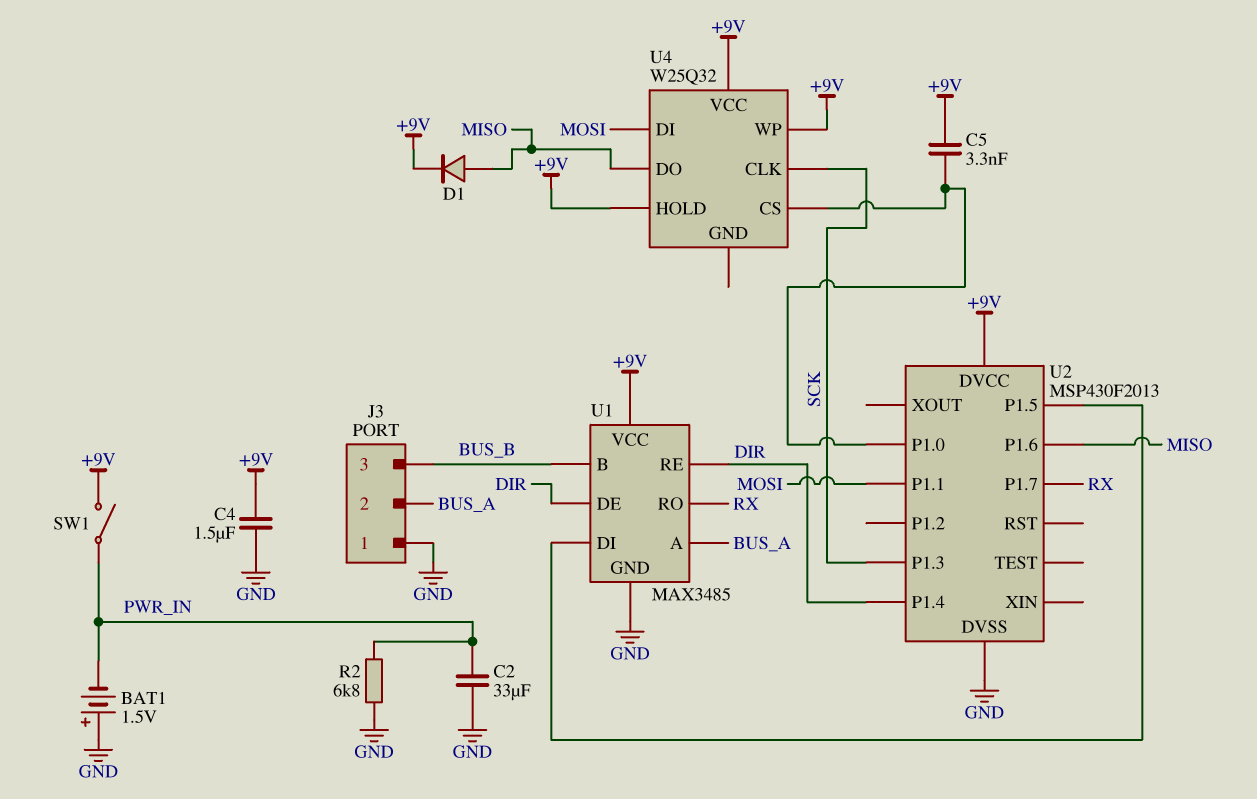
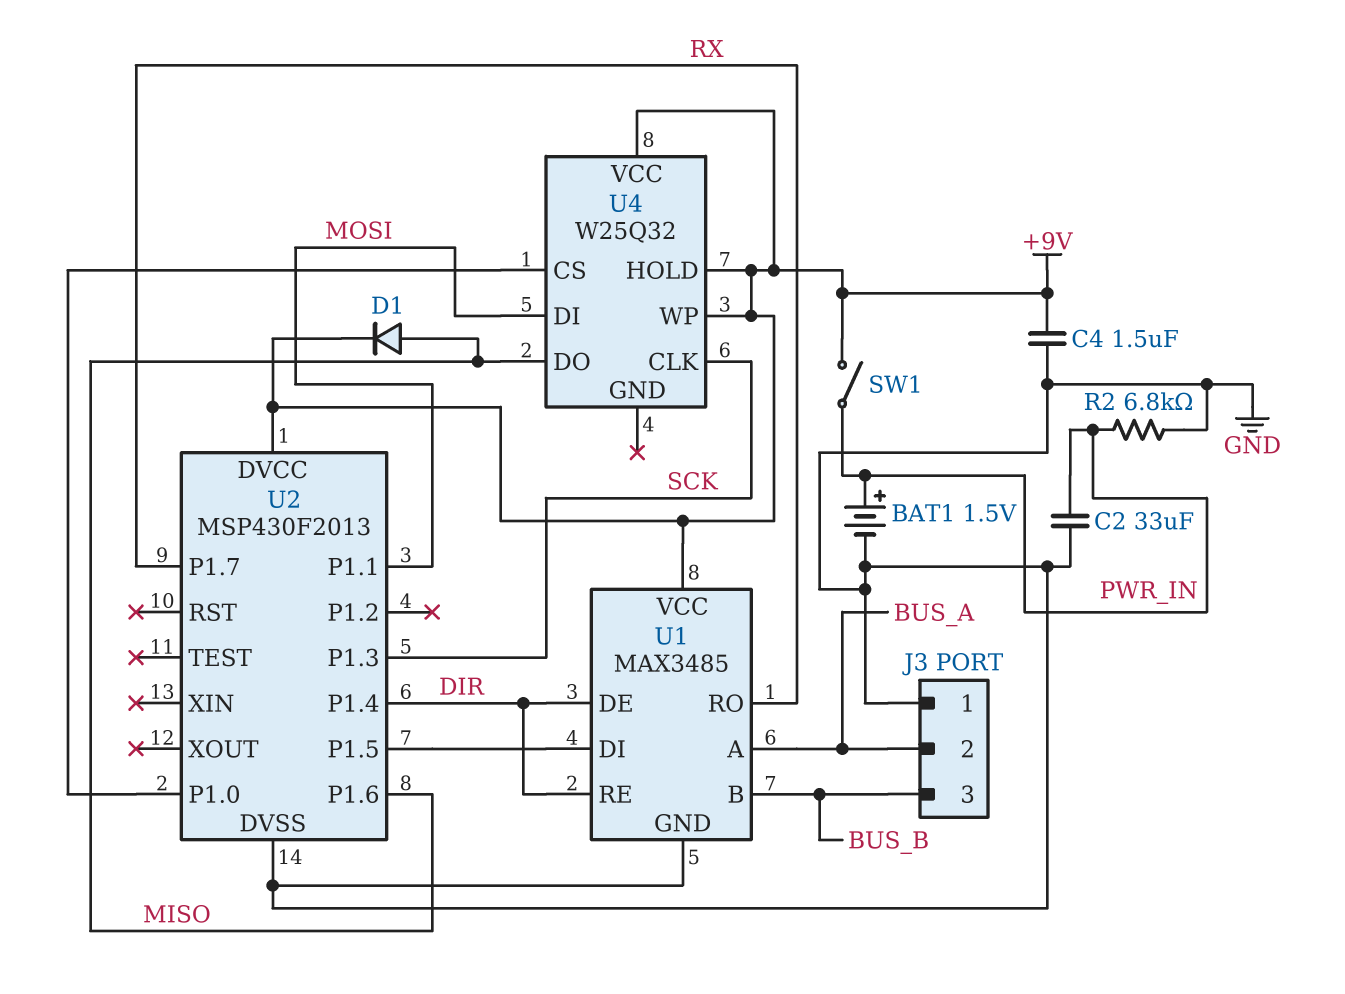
BAT1: 1.5V (plus GND, minus PWR_IN) -> 1.5V (plus PWR_IN, minus GND)
C5: 3.3nF (+9V, U2/P1.0) -> none

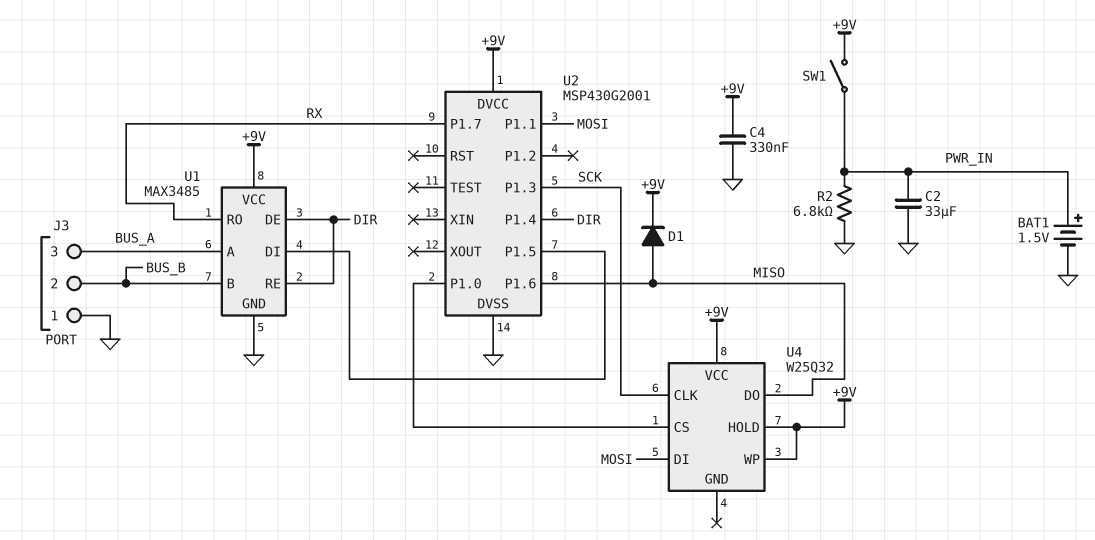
C4: 1.5uF (+9V, GND) -> 330nF (+9V, GND)
J3 pin 2: BUS_A -> BUS_B
J3 pin 3: BUS_B -> BUS_A
U2: MSP430F2013 -> MSP430G2001

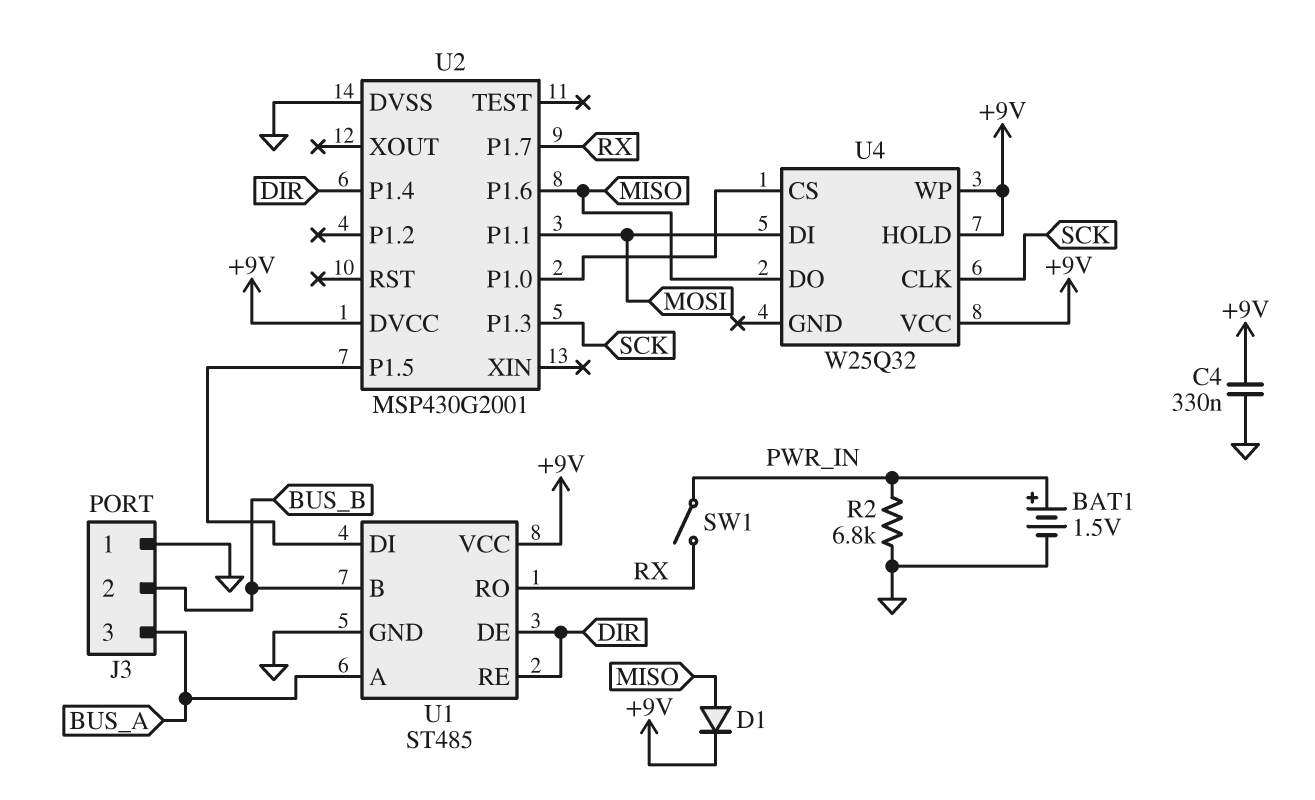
C2: 33uF (GND, PWR_IN) -> none
SW1: switch (+9V, PWR_IN) -> switch (PWR_IN, RX)
U1: MAX3485 -> ST485

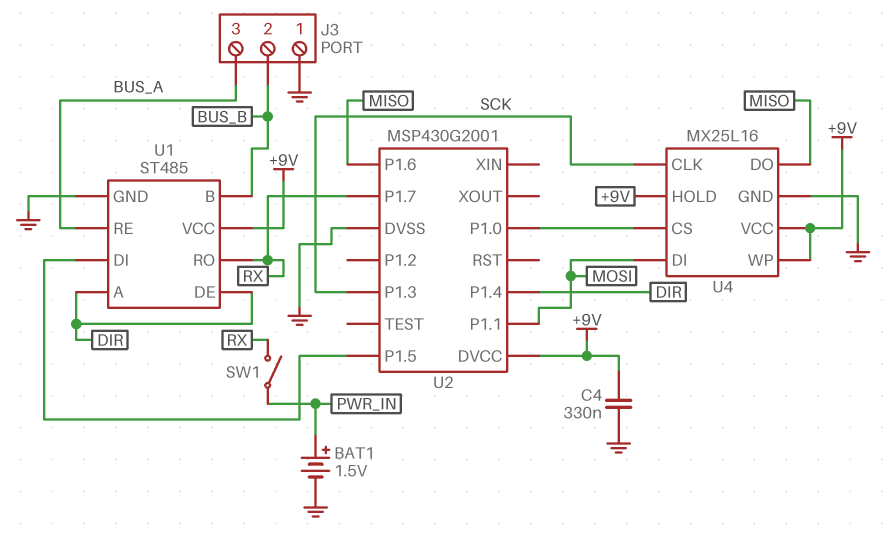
D1: diode (A MISO, K +9V) -> none
R2: 6.8k (GND, PWR_IN) -> none
U1 pin A: BUS_A -> DIR
U1 pin RE: DIR -> BUS_A
U4: W25Q32 -> MX25L16
U4 pin GND: none -> GND

